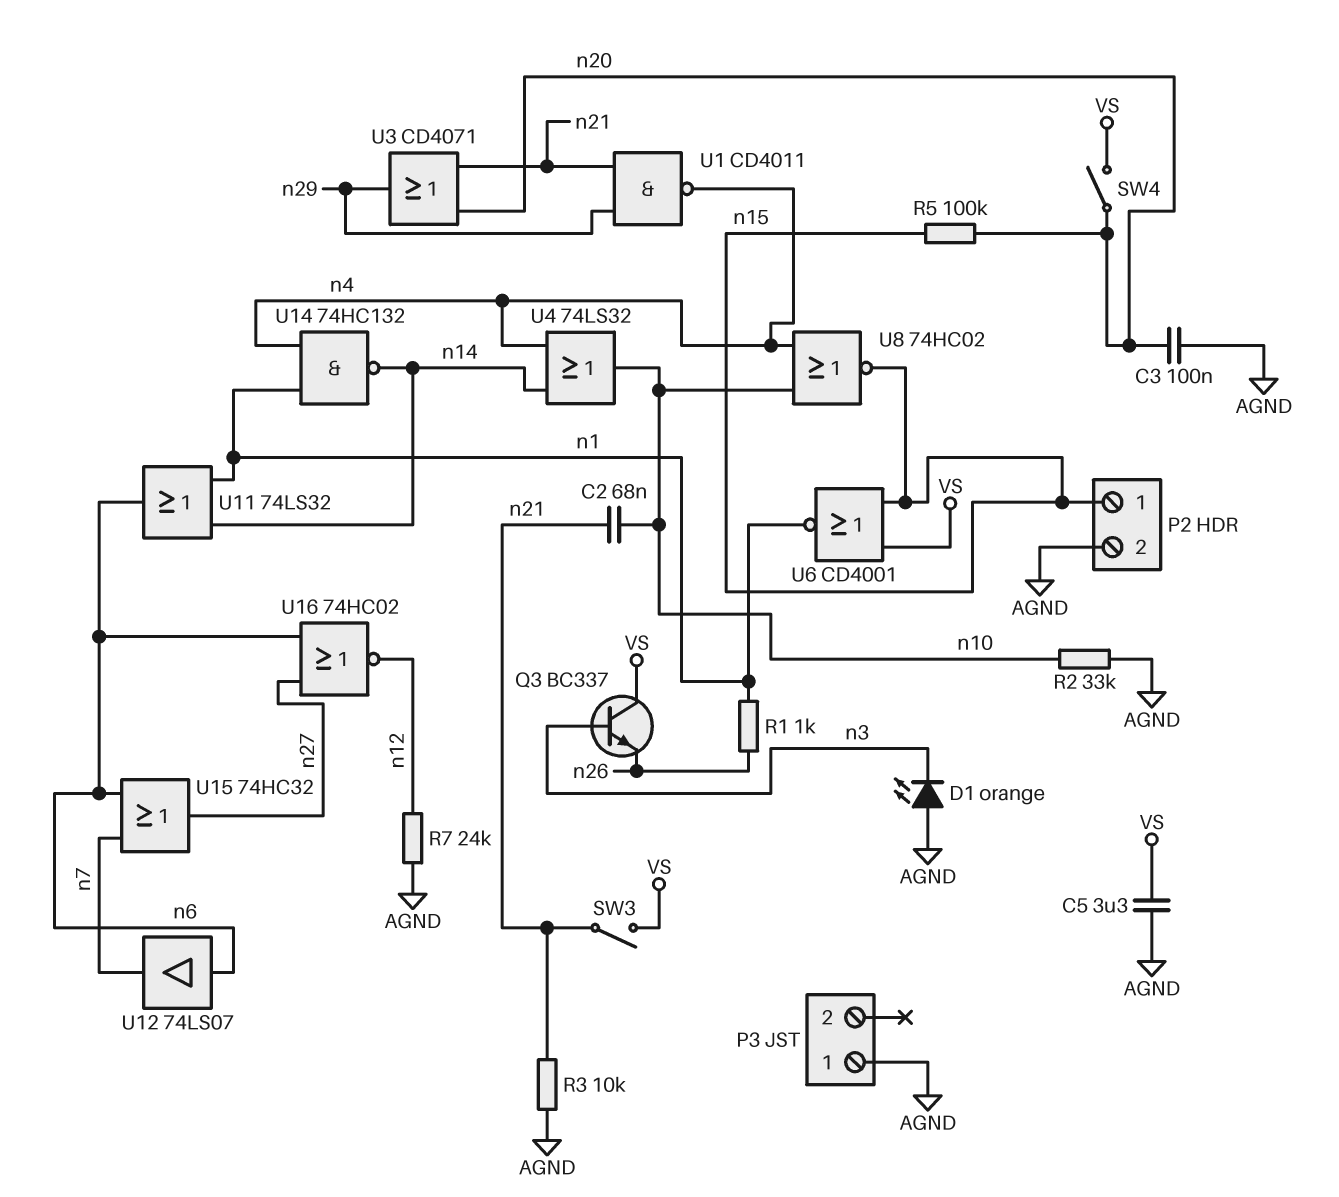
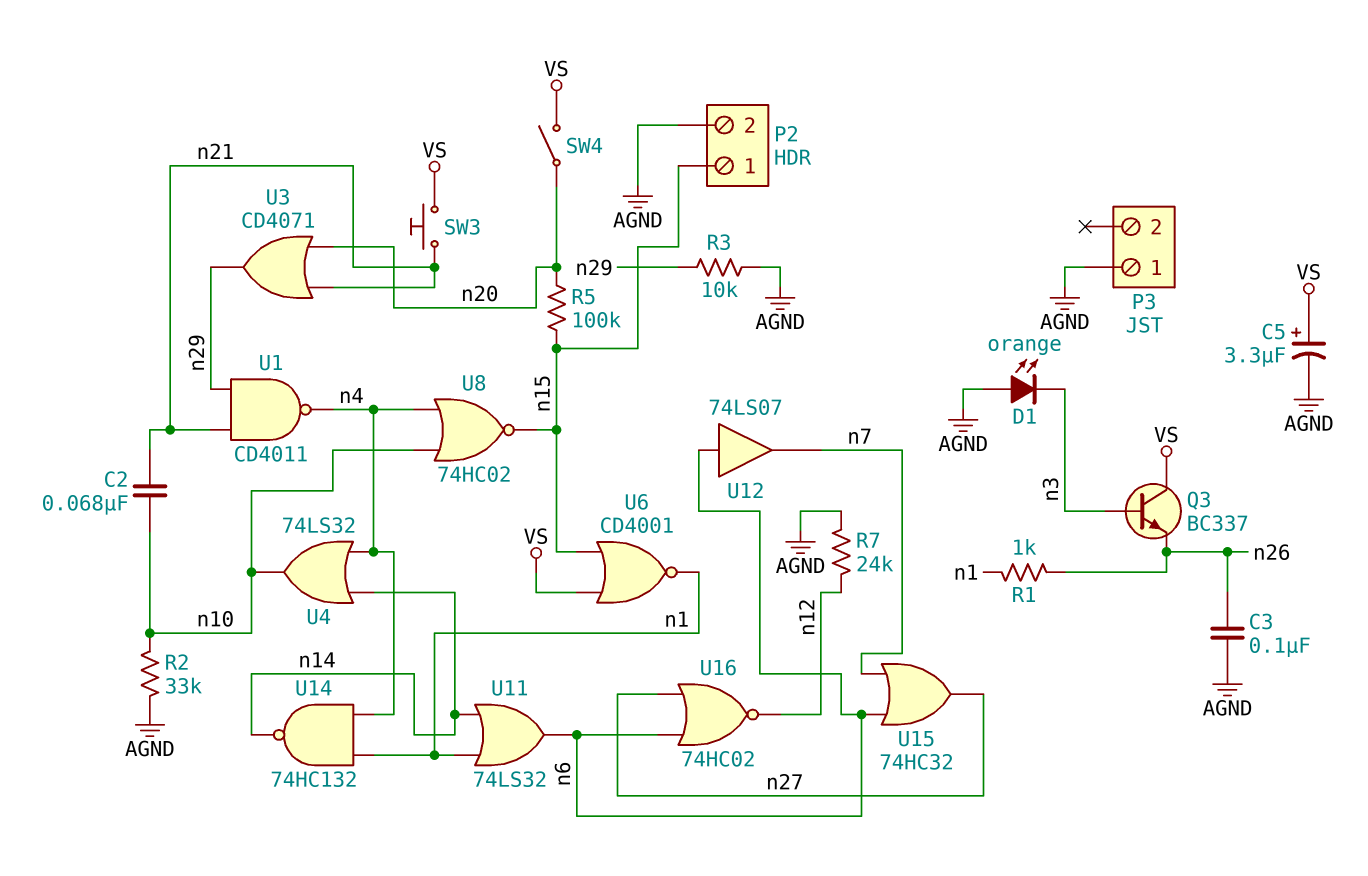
C3: 100nF (AGND, n20) -> 100nF (AGND, n26)
C5: 3.3uF (AGND, VS) -> 3.3uF (plus VS, minus AGND)
R3: 10k (AGND, n21) -> 10k (AGND, n29)
SW3: switch (VS, n21) -> button (VS, n21)

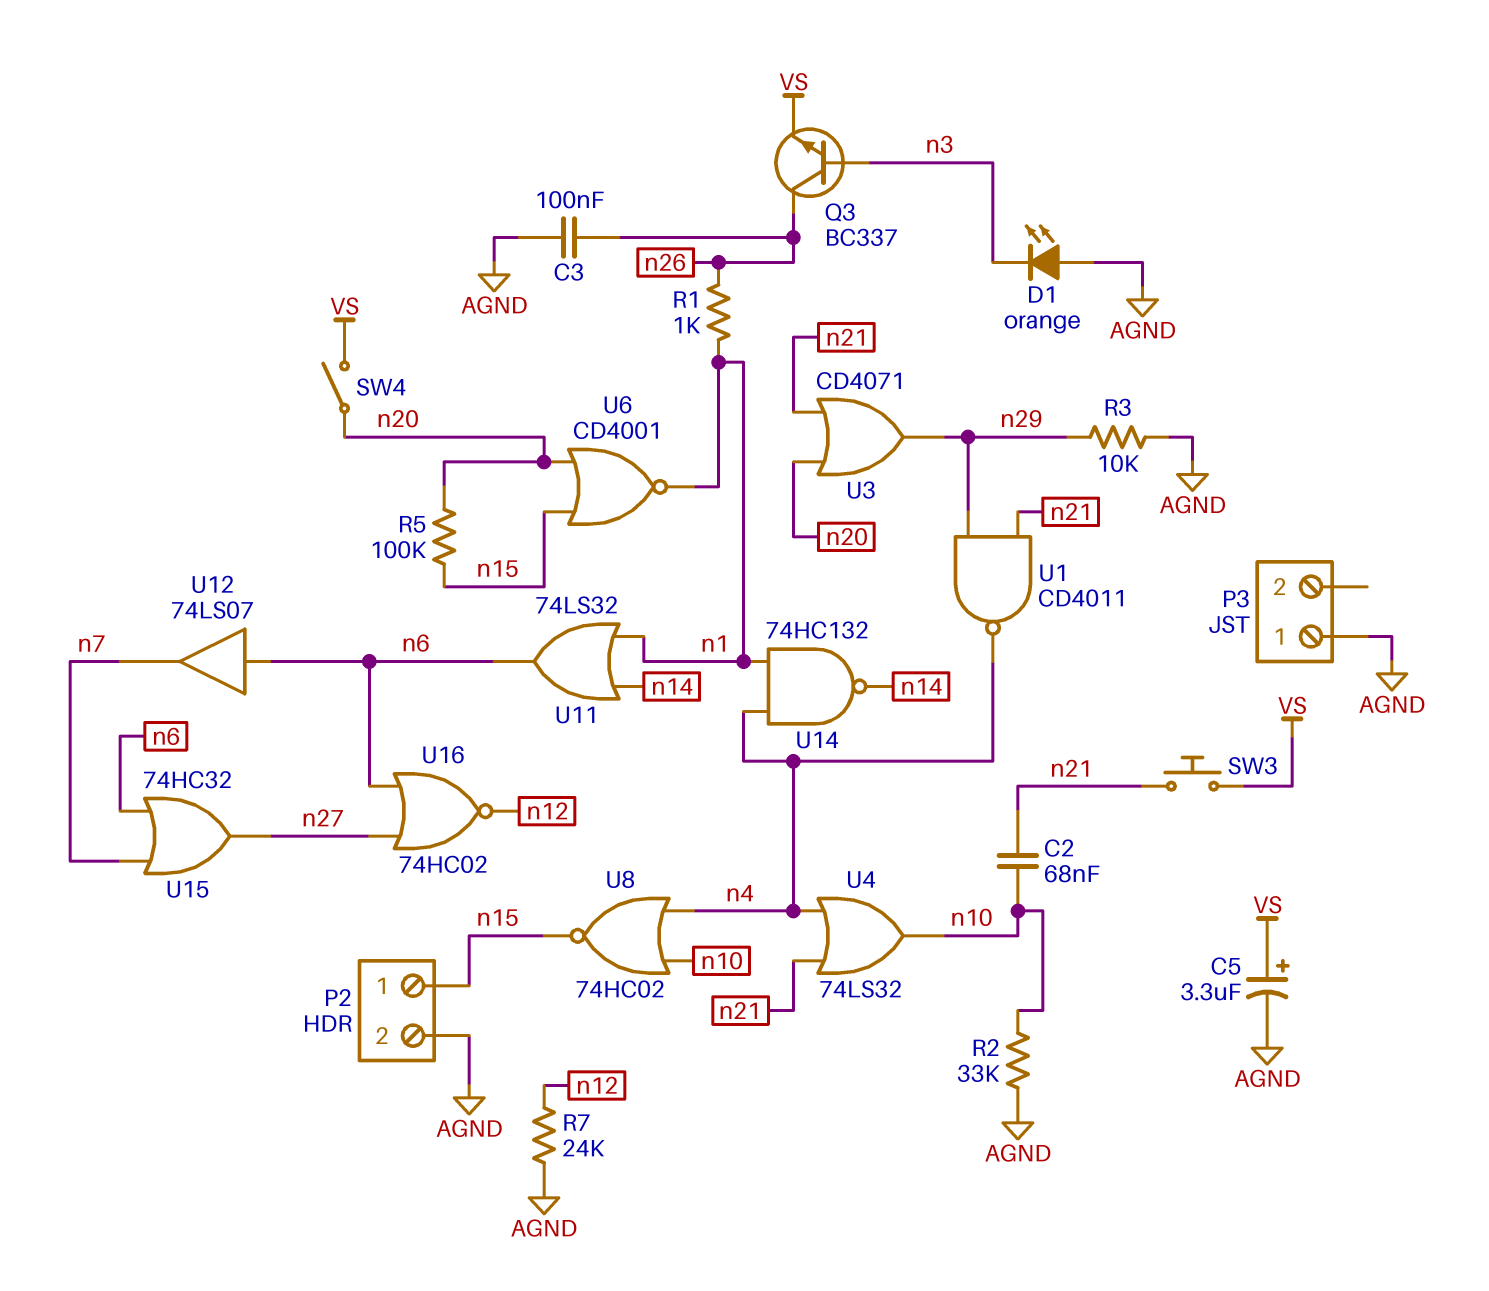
Q3: NPN BC337 (B n3, C VS, E n26) -> NPN BC337 (B n3, C n26, E VS)
U4: OR 74LS32 (in n4, in n14, out n10) -> OR 74LS32 (in n4, in n21, out n10)
U6: NOR CD4001 (in VS, in n15, out n1) -> NOR CD4001 (in n15, in n20, out n1)

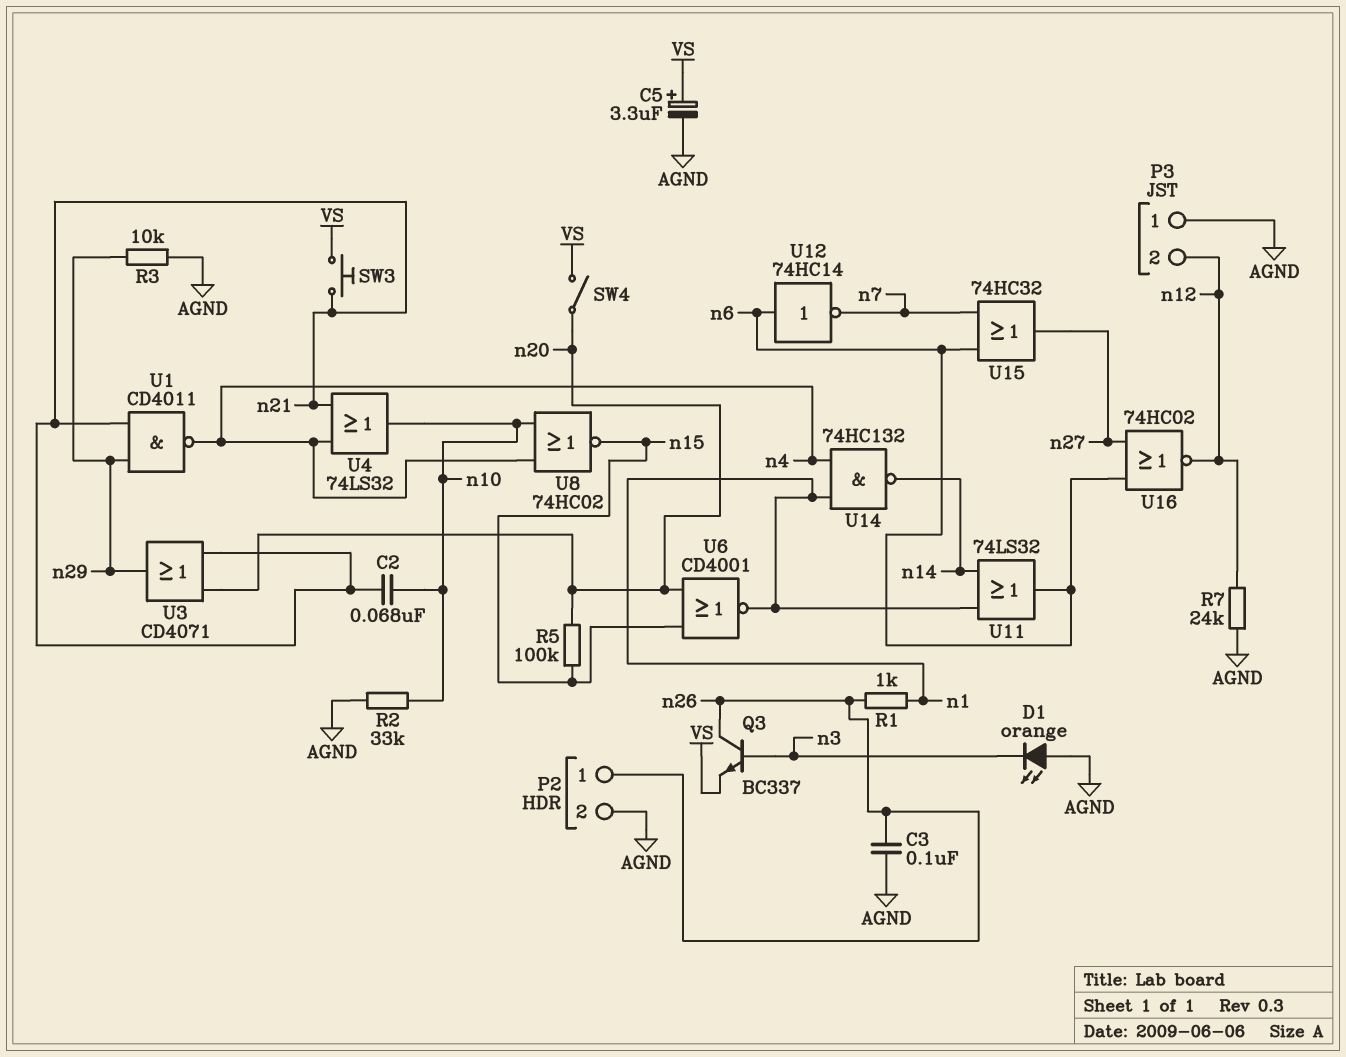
P2 pin 1: n15 -> n26
P3 pin 2: none -> n12
U12: buffer 74LS07 (in n6, out n7) -> NOT 74HC14 (in n6, out n7)

